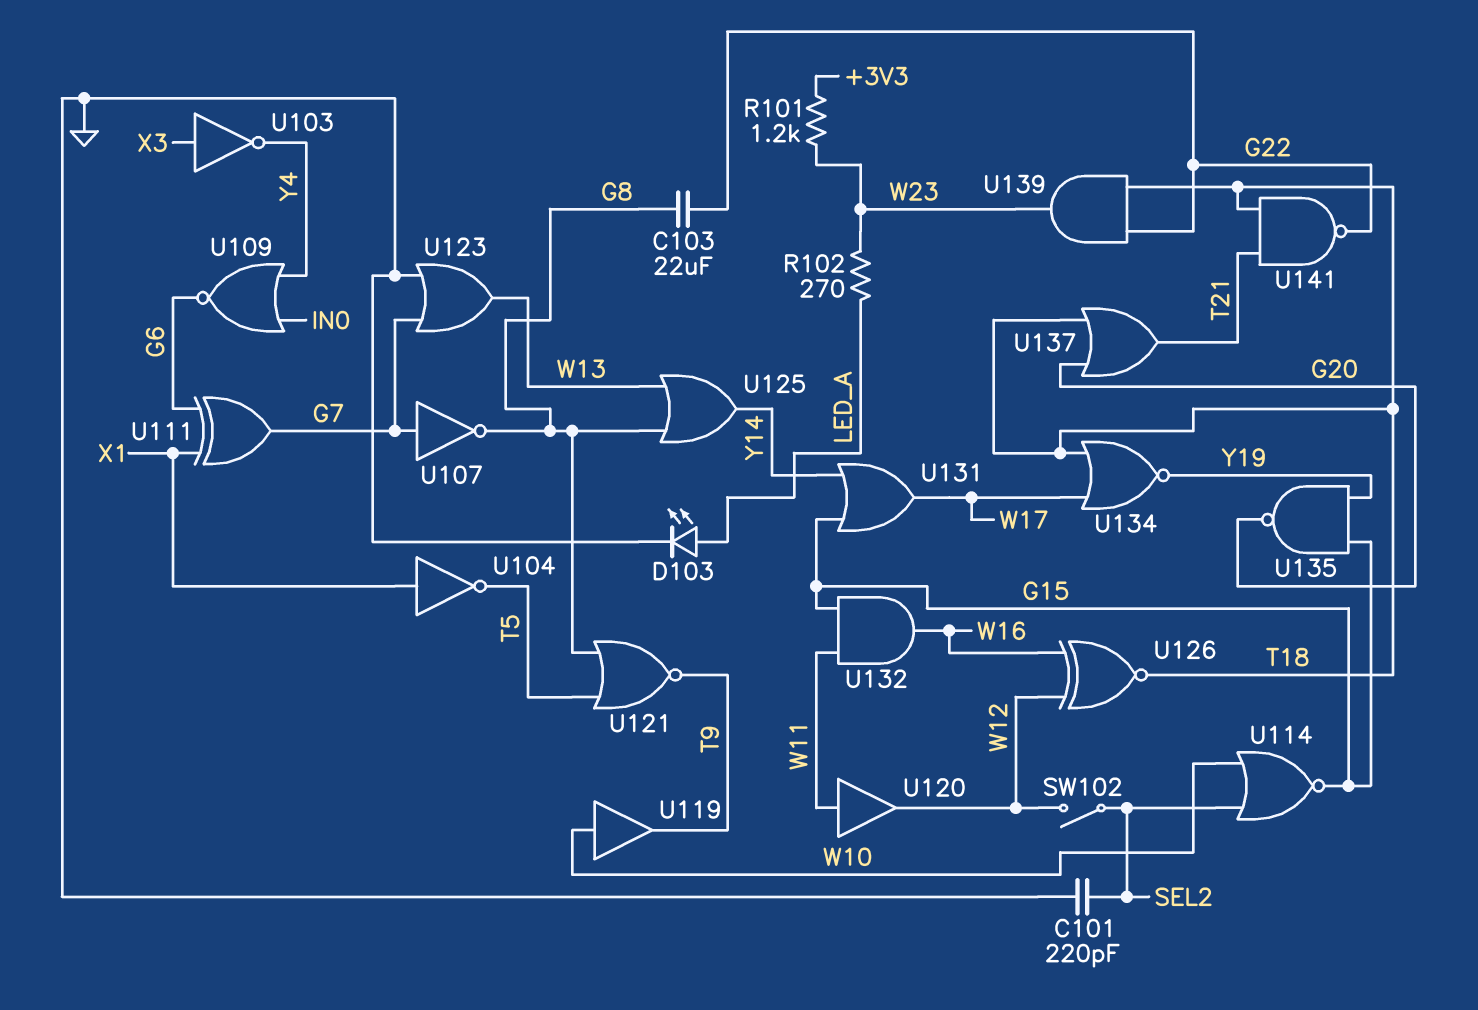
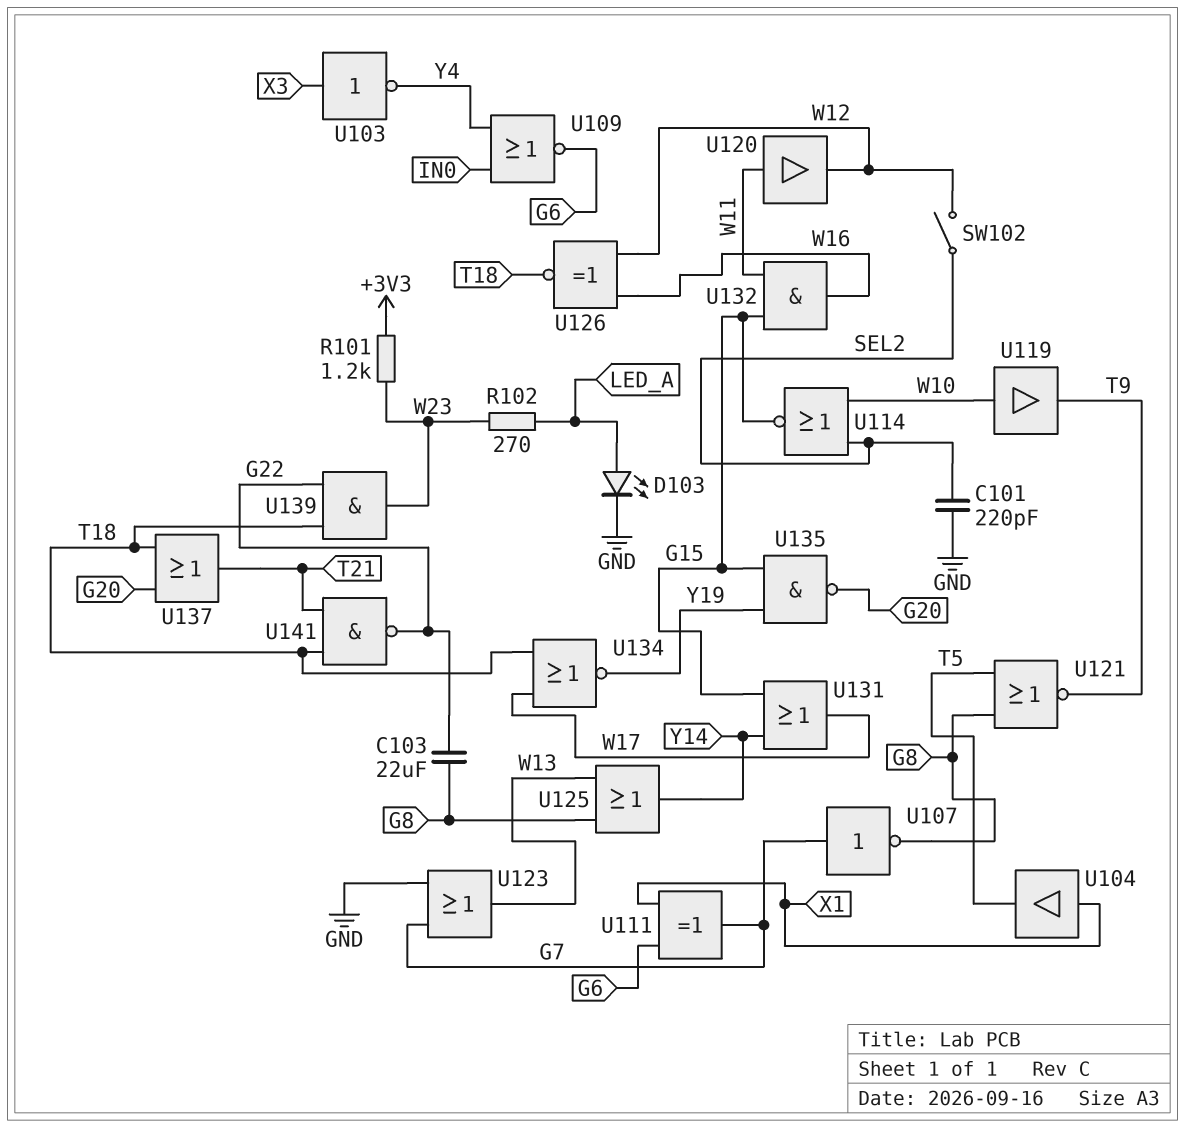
U104: NOT (in X1, out T5) -> buffer (in X1, out T5)

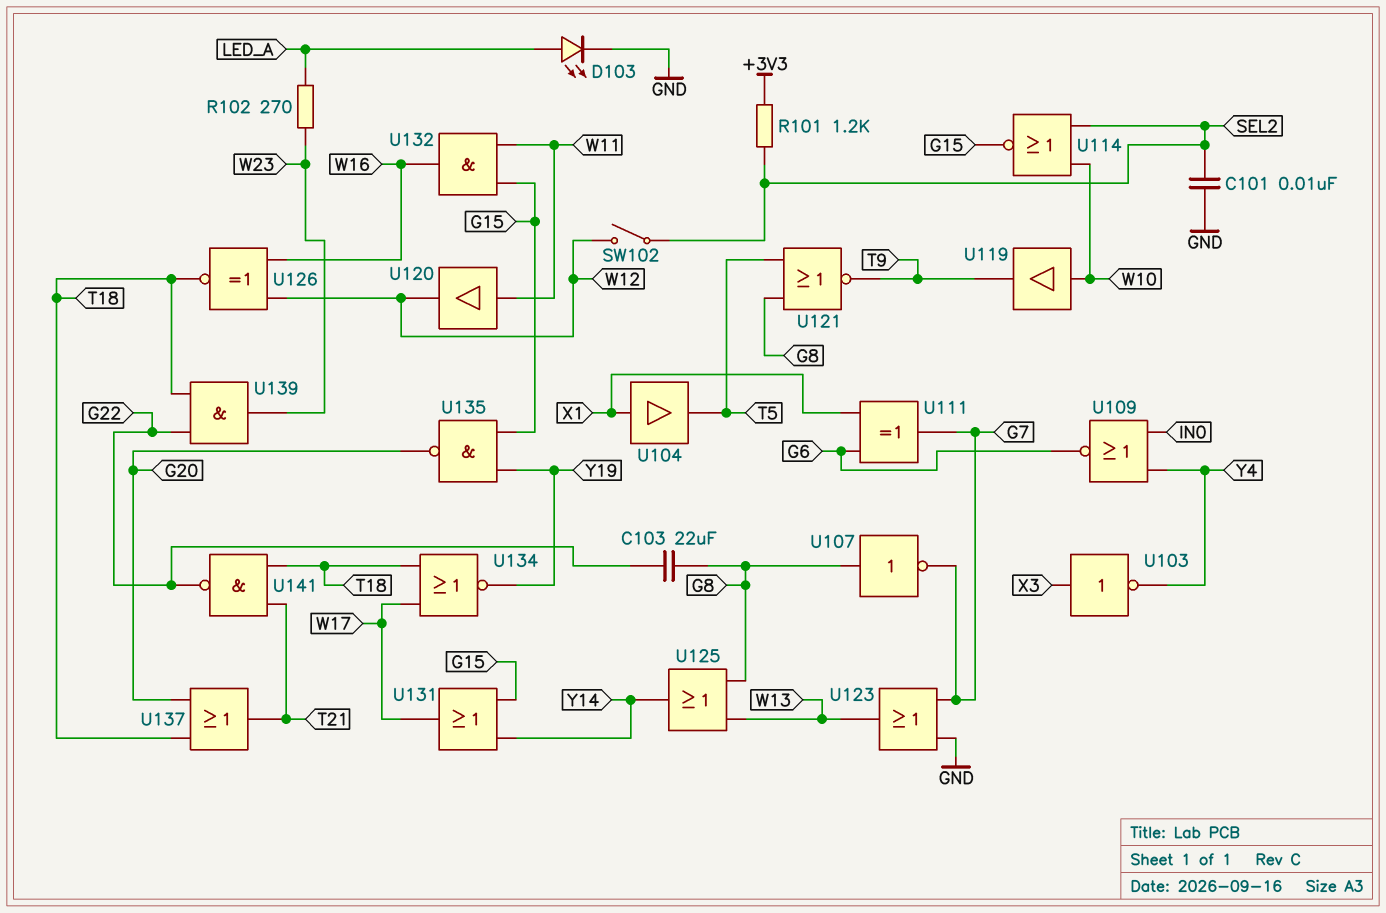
C101: 220pF (GND, SEL2) -> 10nF (GND, SEL2)
R101: 1.2k (+3V3, W23) -> 1.2k (+3V3, SEL2)
U107: NOT (in G7, out G8) -> NOT (in G8, out G7)

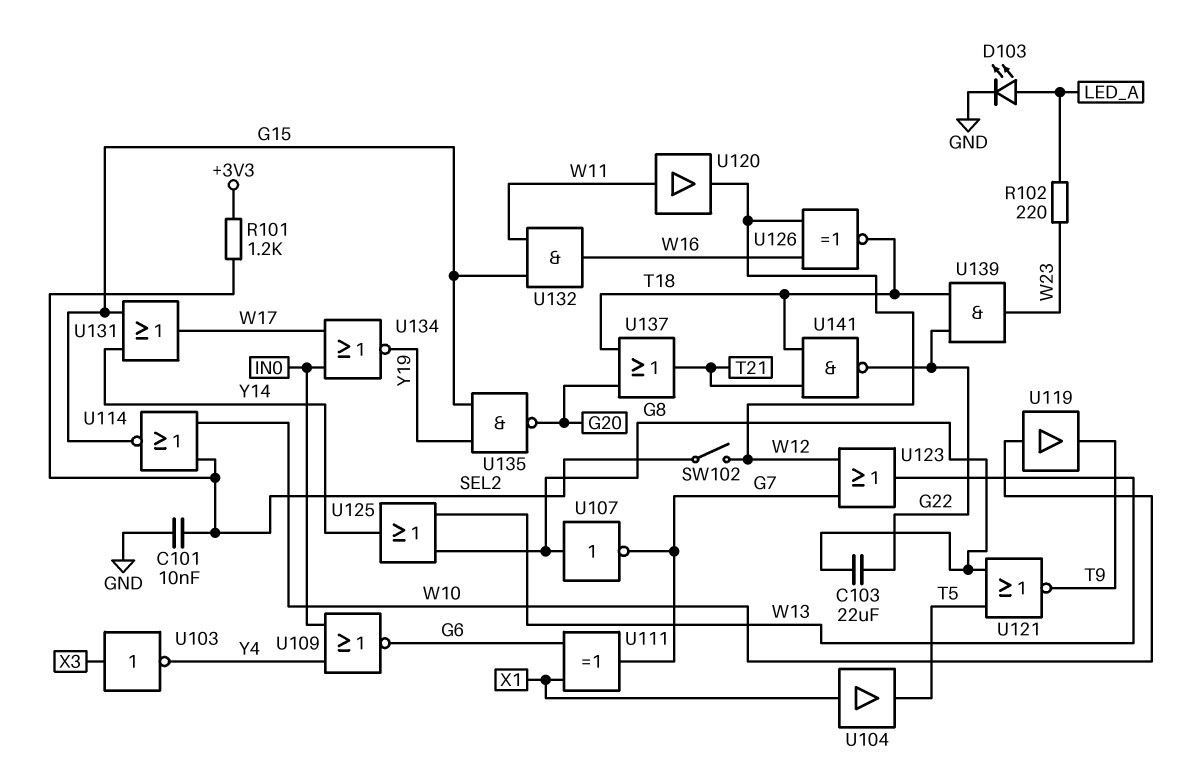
R102: 270 (LED_A, W23) -> 220 (LED_A, W23)
U123: OR (in G7, in GND, out W13) -> OR (in G7, in W12, out W13)
U134: NOR (in T18, in W17, out Y19) -> NOR (in IN0, in W17, out Y19)

